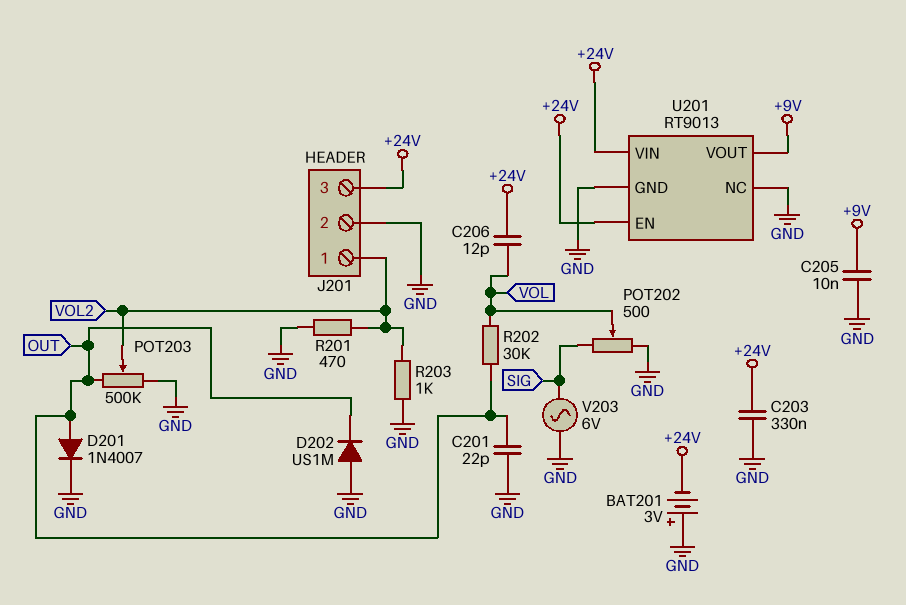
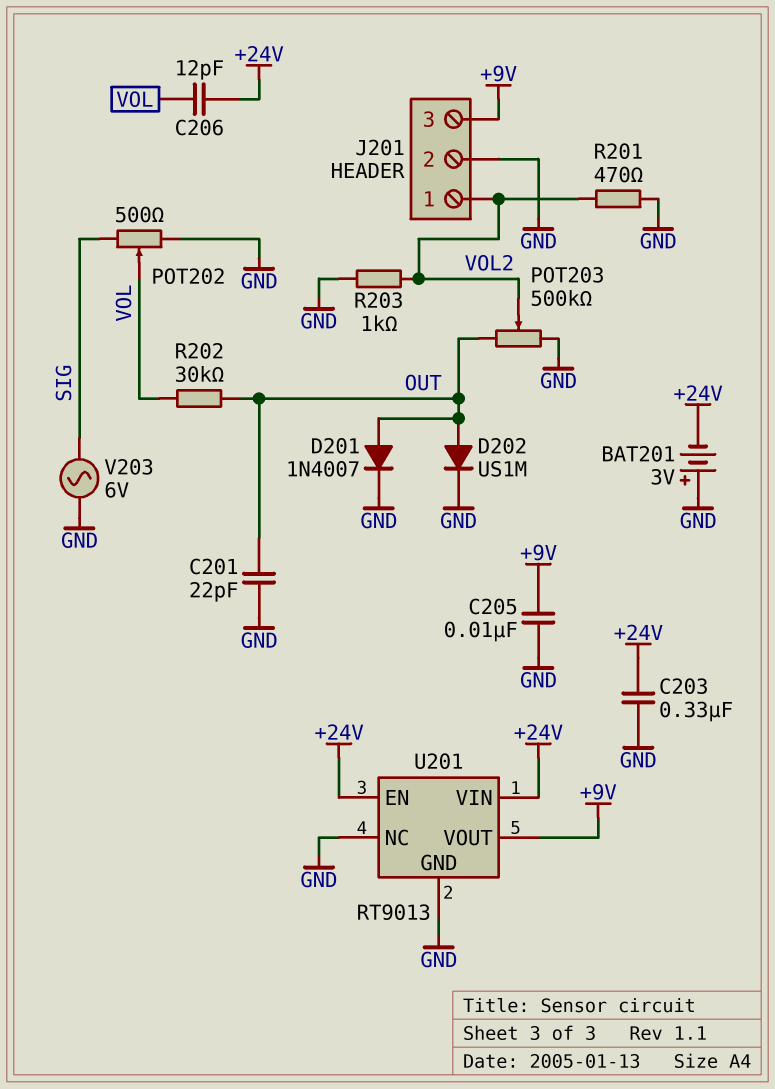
D202: diode US1M (A GND, K OUT) -> diode US1M (A OUT, K GND)
J201 pin 3: +24V -> +9V

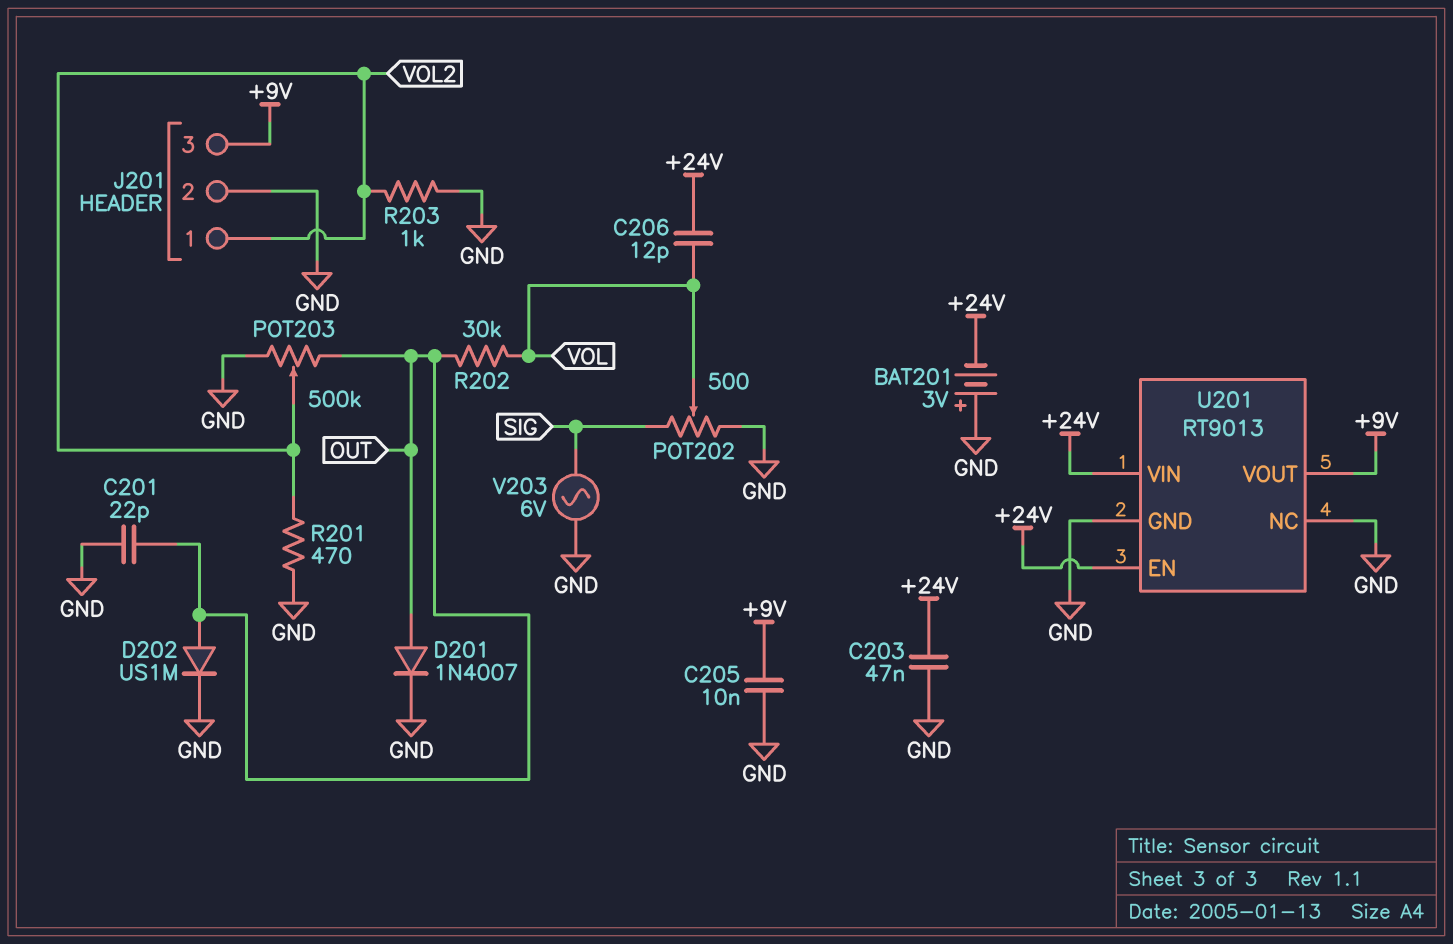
C203: 330nF (+24V, GND) -> 47nF (+24V, GND)

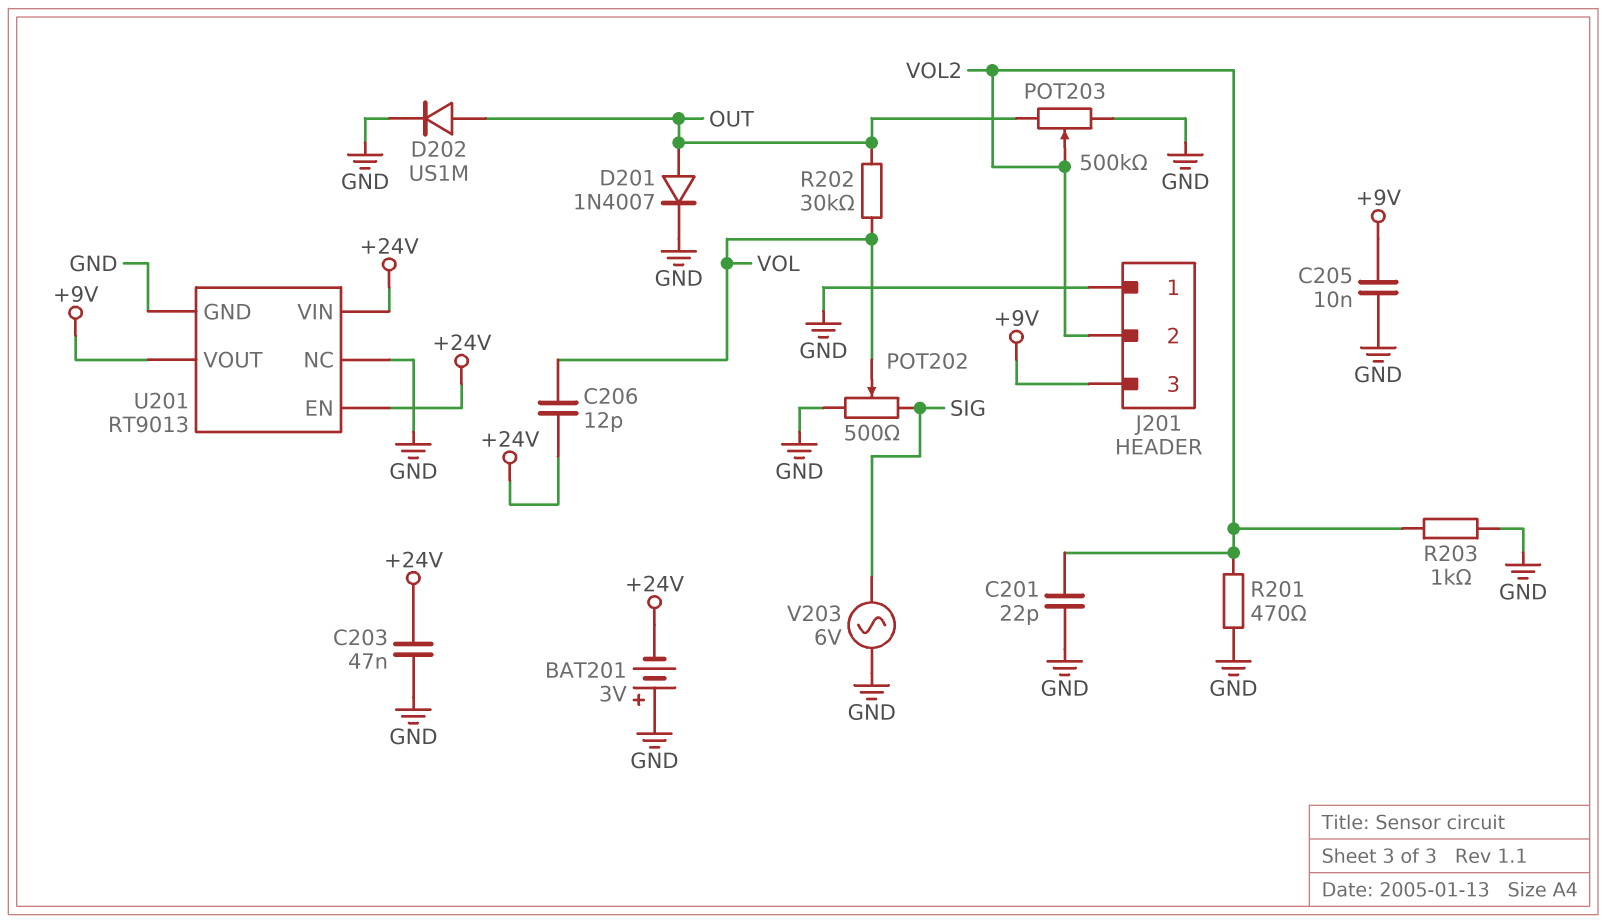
C201: 22pF (GND, OUT) -> 22pF (GND, VOL2)
J201 pin 1: VOL2 -> GND
J201 pin 2: GND -> VOL2

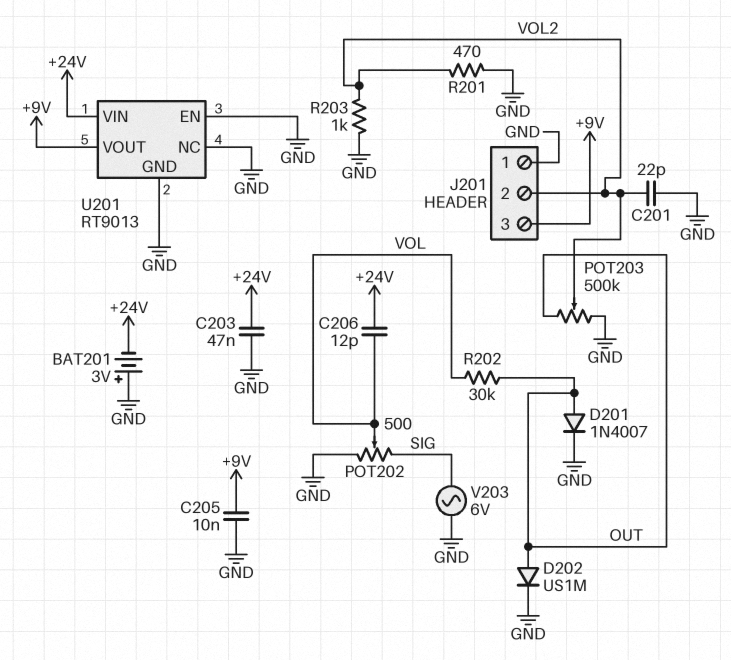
U201 pin EN: +24V -> GND

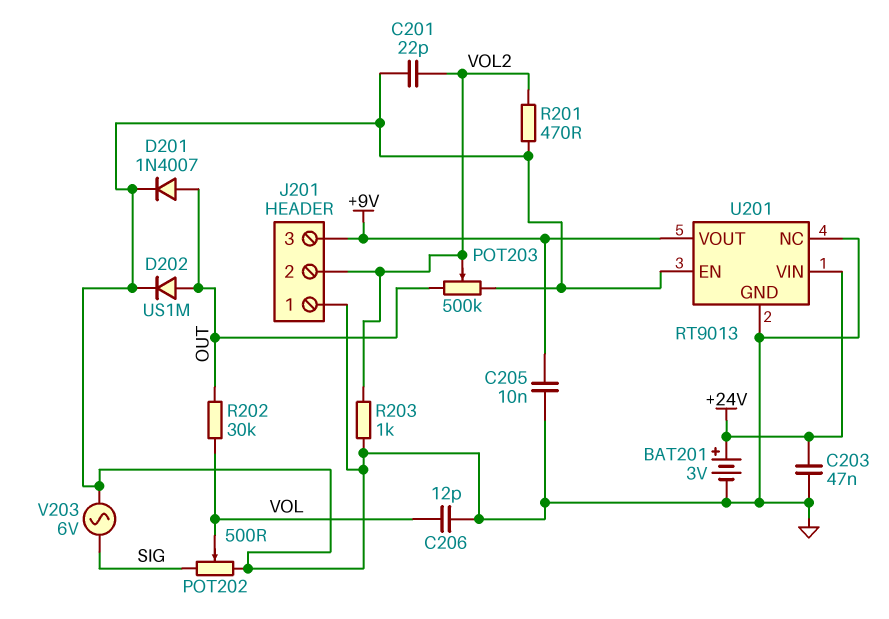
BAT201: 3V (plus GND, minus +24V) -> 3V (plus +24V, minus GND)
C206: 12pF (+24V, VOL) -> 12pF (GND, VOL)

